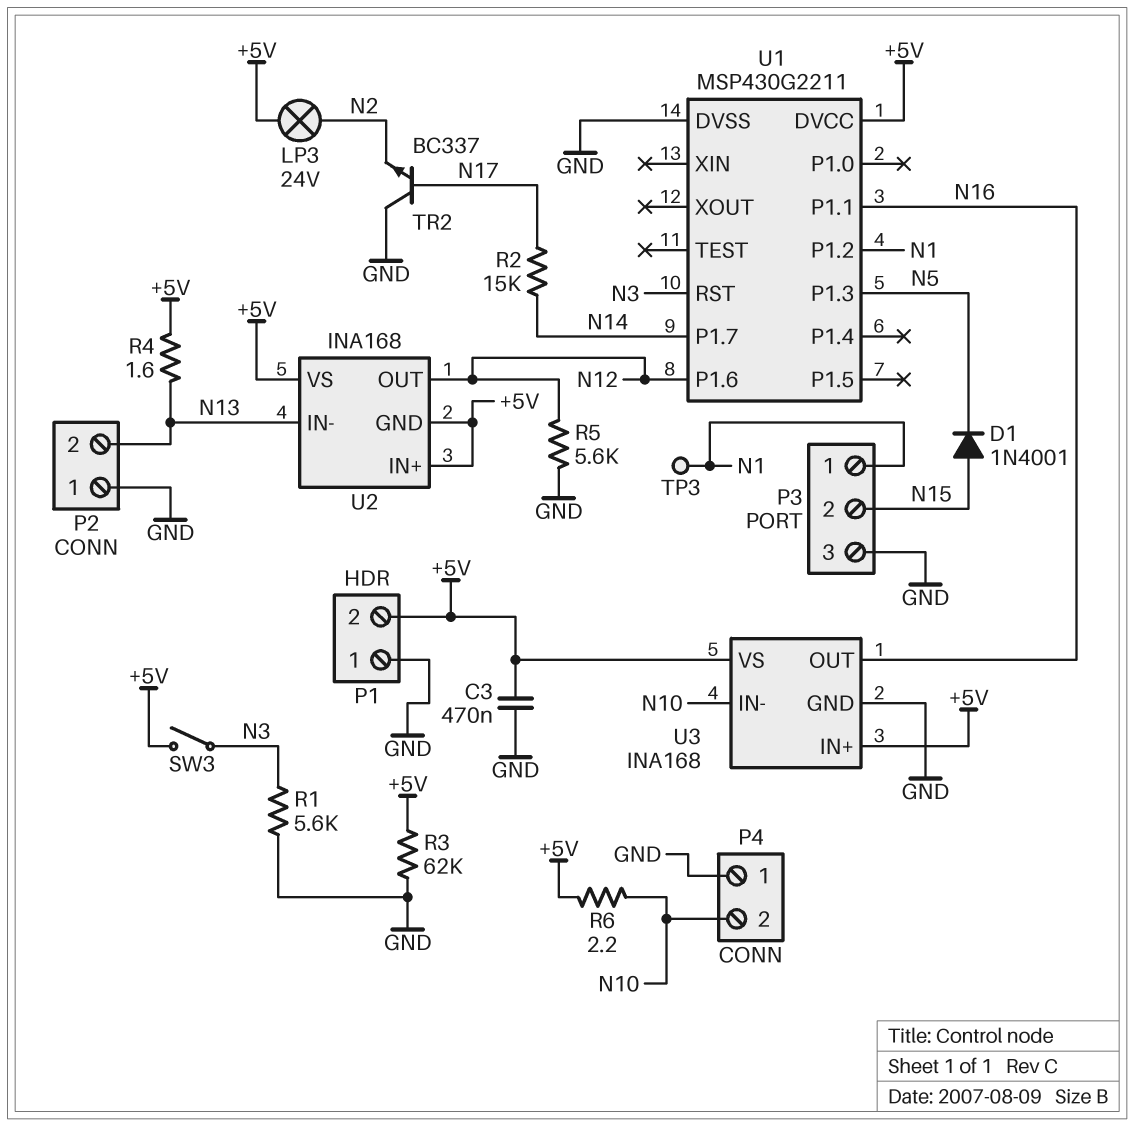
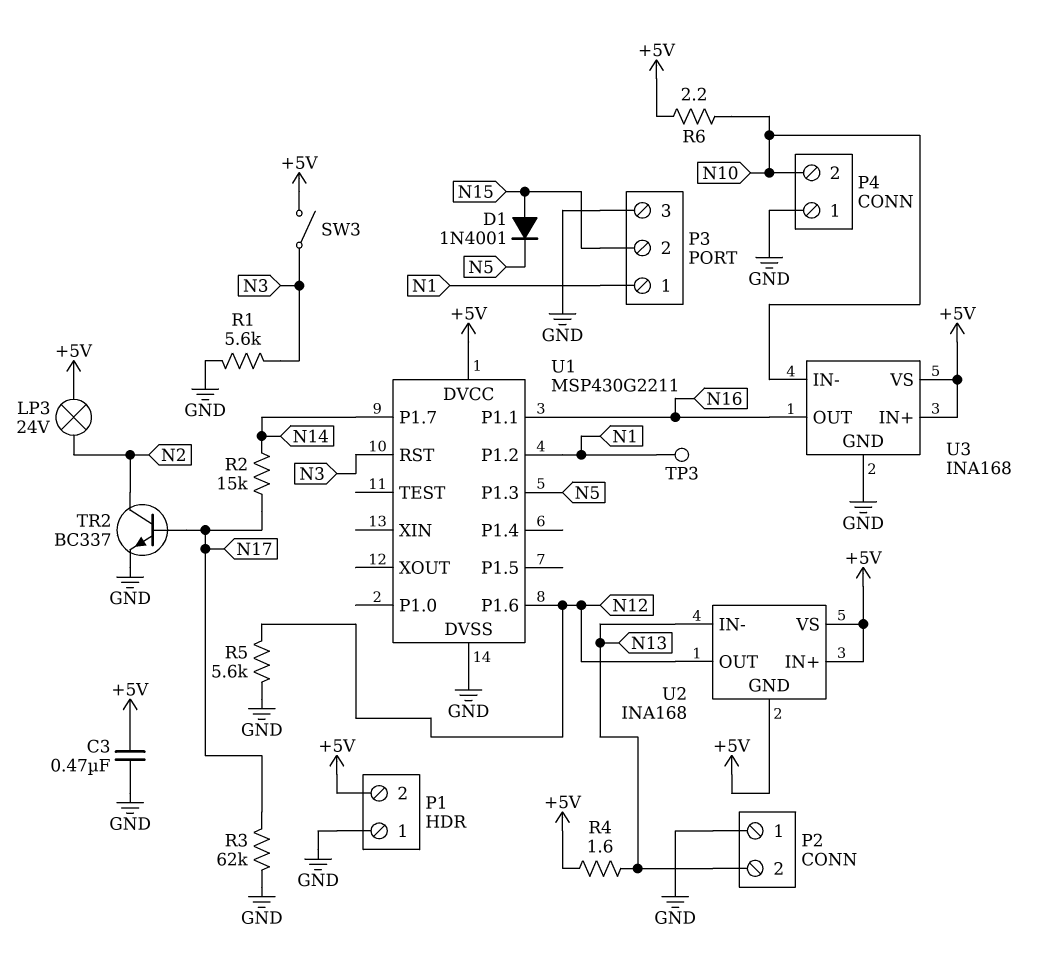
R3: 62k (+5V, GND) -> 62k (GND, N17)
TR2: NPN BC337 (B N17, C GND, E N2) -> NPN BC337 (B N17, C N2, E GND)

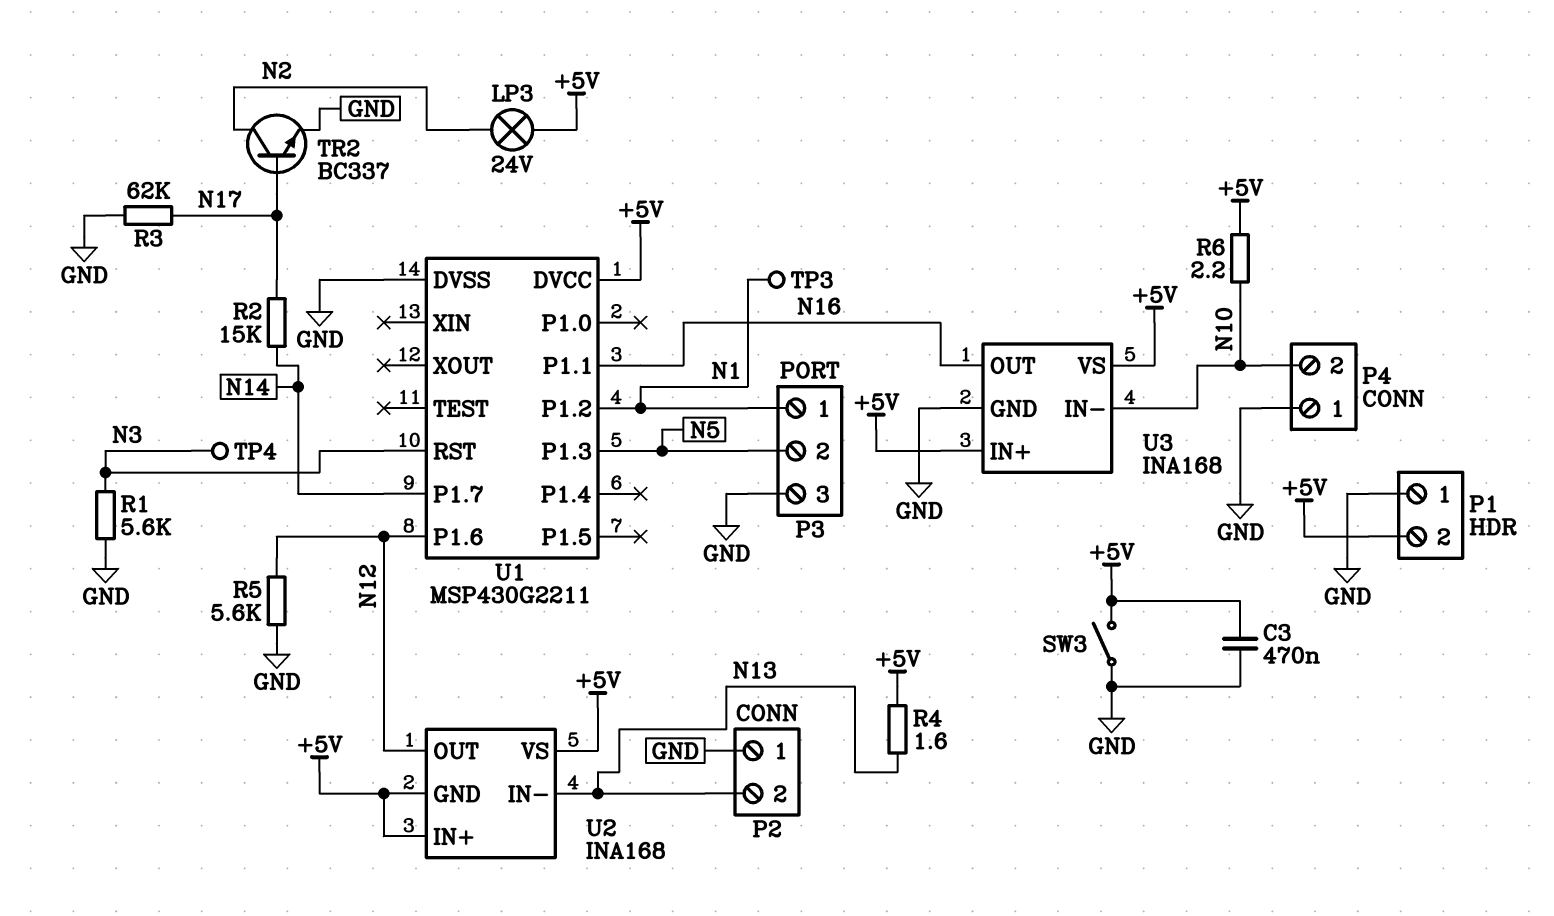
D1: diode 1N4001 (A N15, K N5) -> none
P3 pin 2: N15 -> N5
SW3: switch (+5V, N3) -> switch (+5V, GND)
TP4: none -> test point (N3)

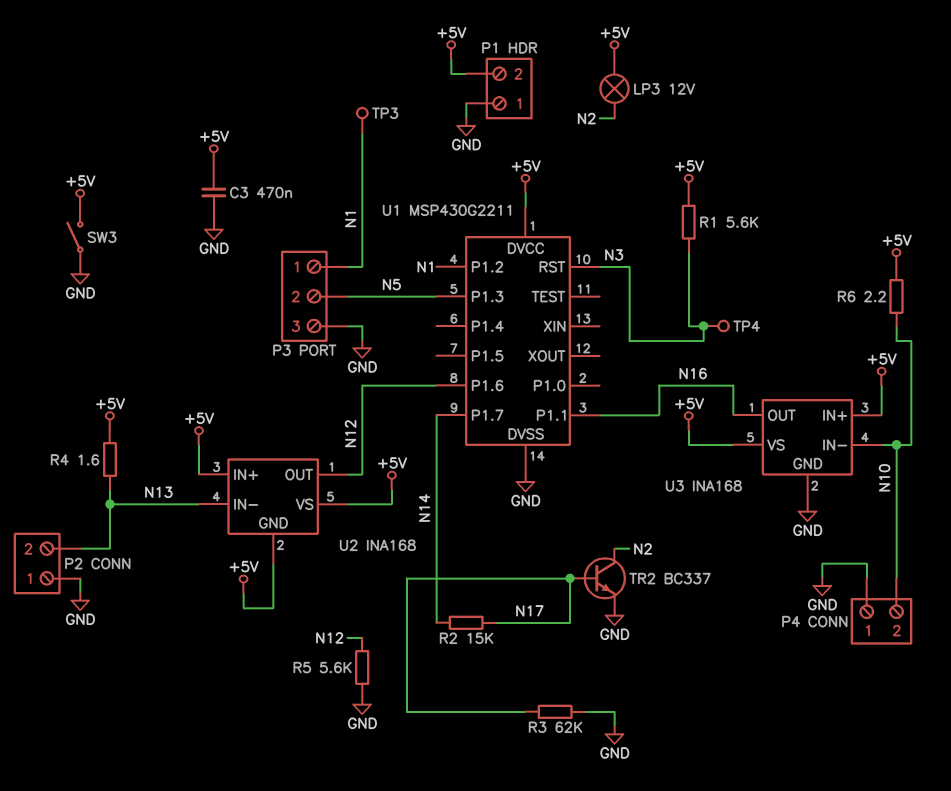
LP3: lamp 24V (+5V, N2) -> lamp 12V (+5V, N2)
R1: 5.6k (GND, N3) -> 5.6k (+5V, N3)

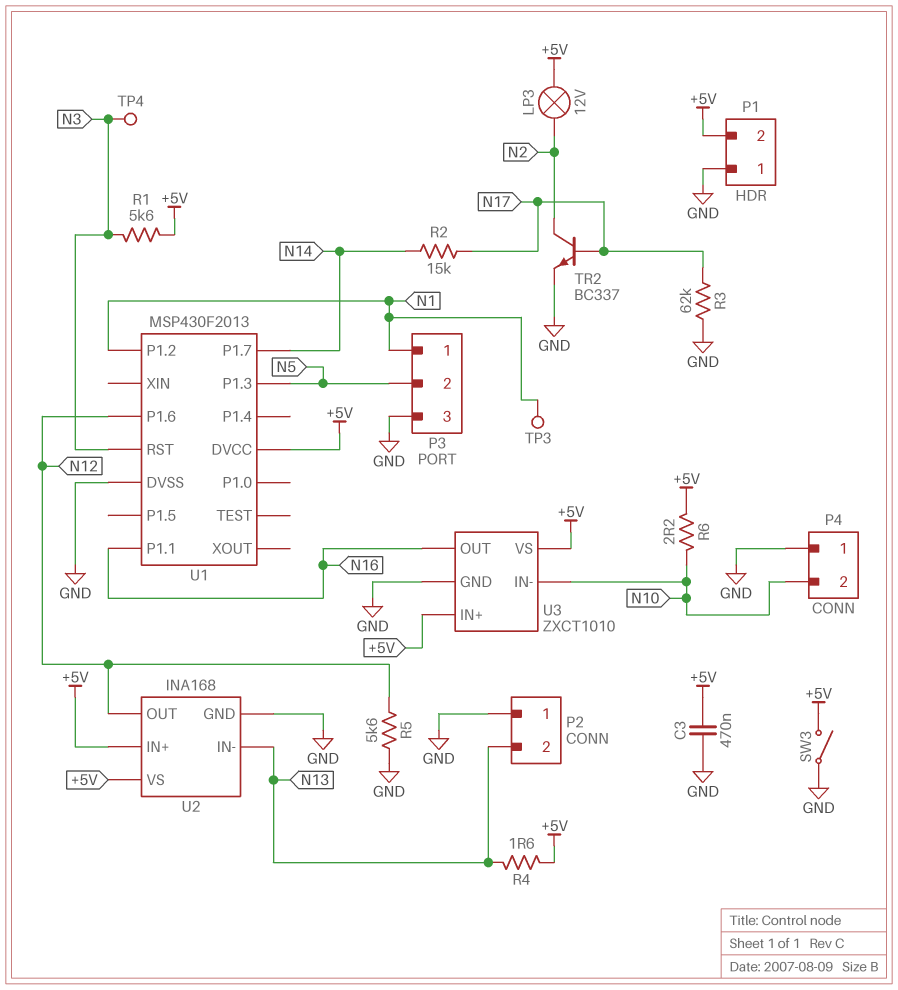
U1: MSP430G2211 -> MSP430F2013
U2 pin GND: +5V -> GND
U3: INA168 -> ZXCT1010

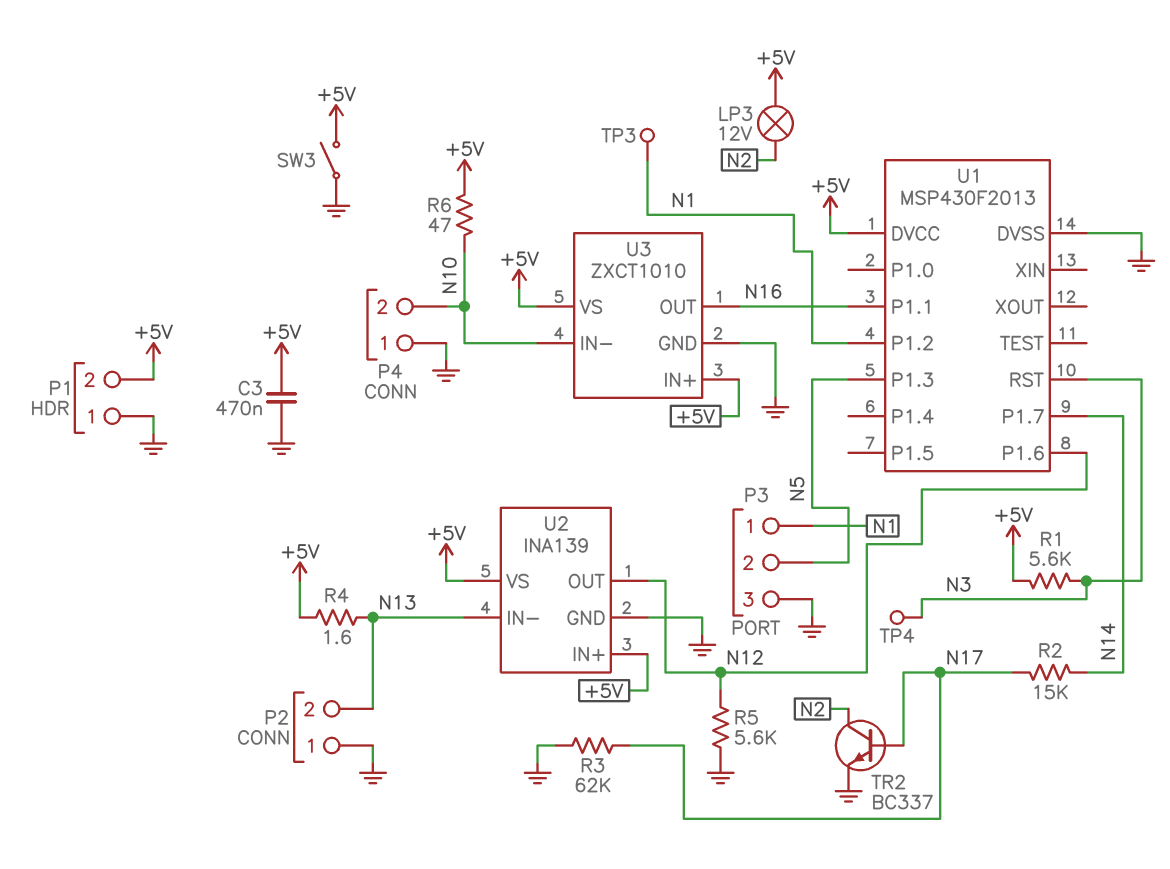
R6: 2.2 (+5V, N10) -> 47 (+5V, N10)
U2: INA168 -> INA139

